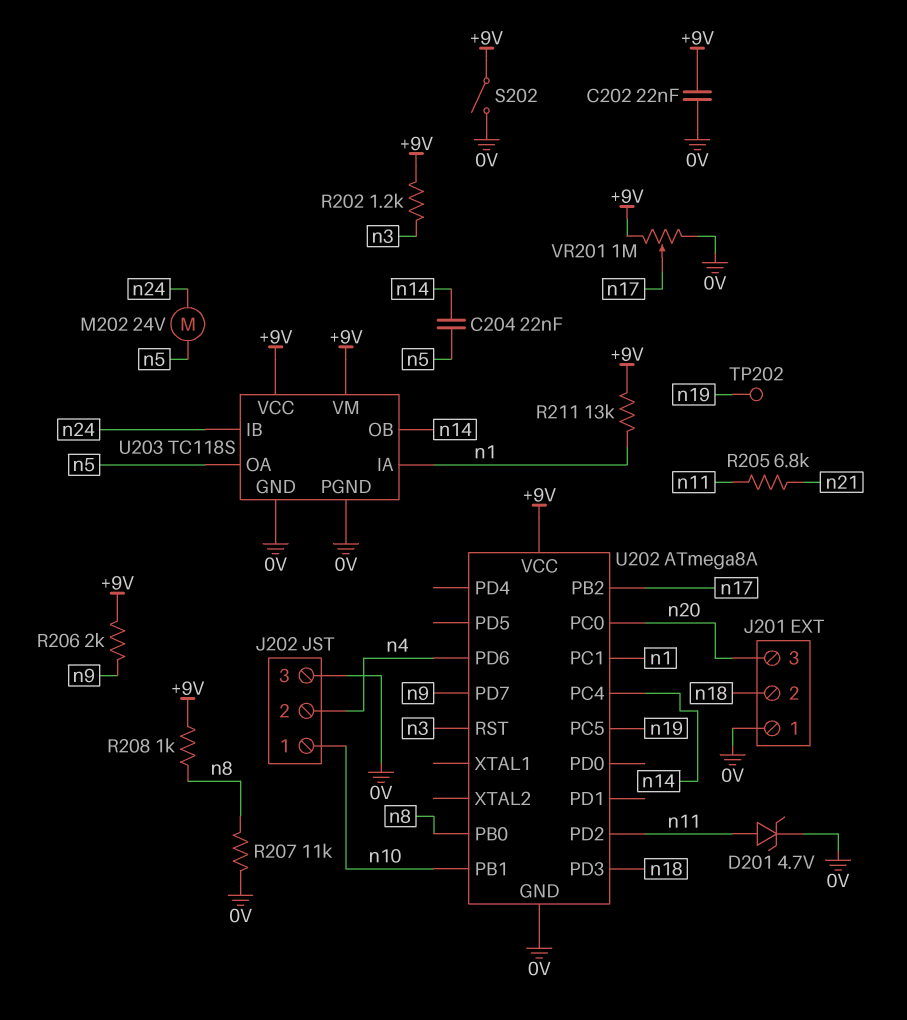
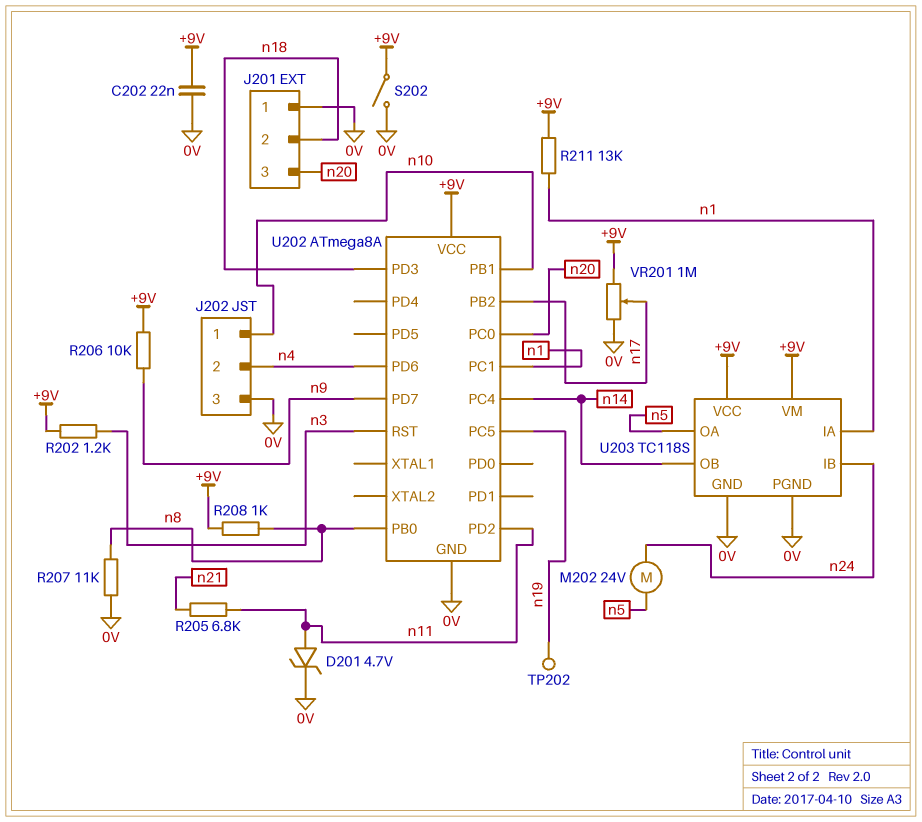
C204: 22nF (n5, n14) -> none
R206: 2k (+9V, n9) -> 10k (+9V, n9)

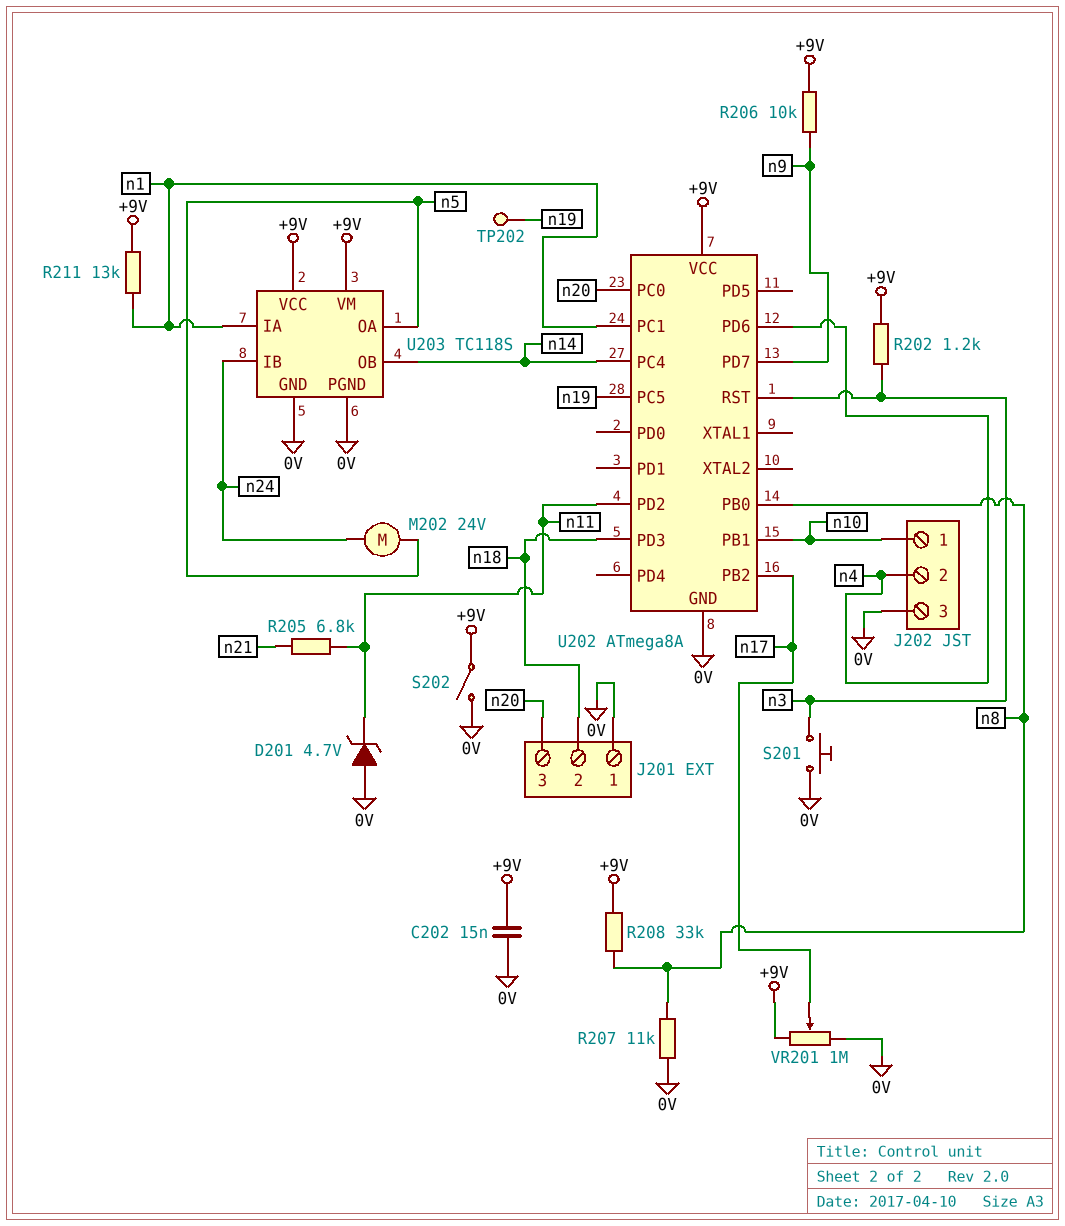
C202: 22nF (+9V, 0V) -> 15nF (+9V, 0V)
D201: zener 4.7V (A n11, K 0V) -> zener 4.7V (A 0V, K n11)
R208: 1k (+9V, n8) -> 33k (+9V, n8)
S201: none -> button (0V, n3)

